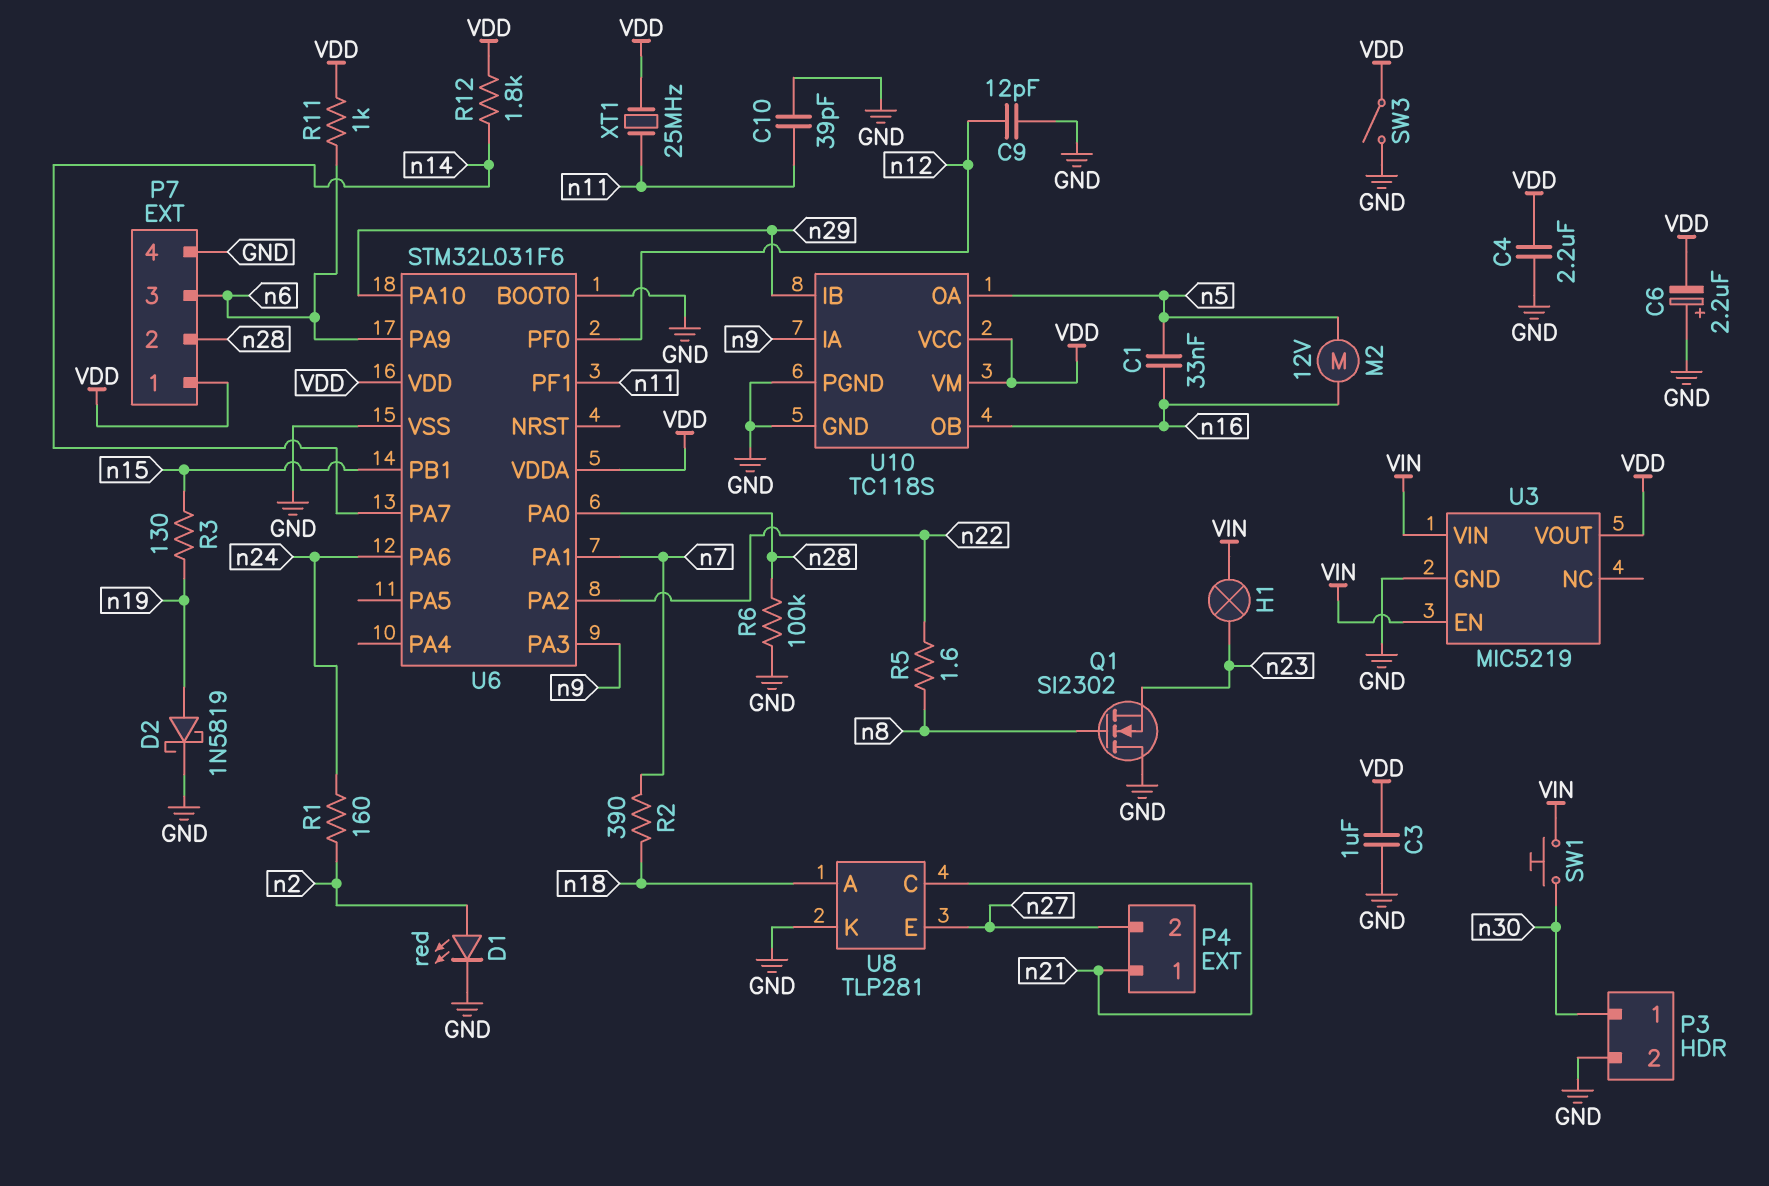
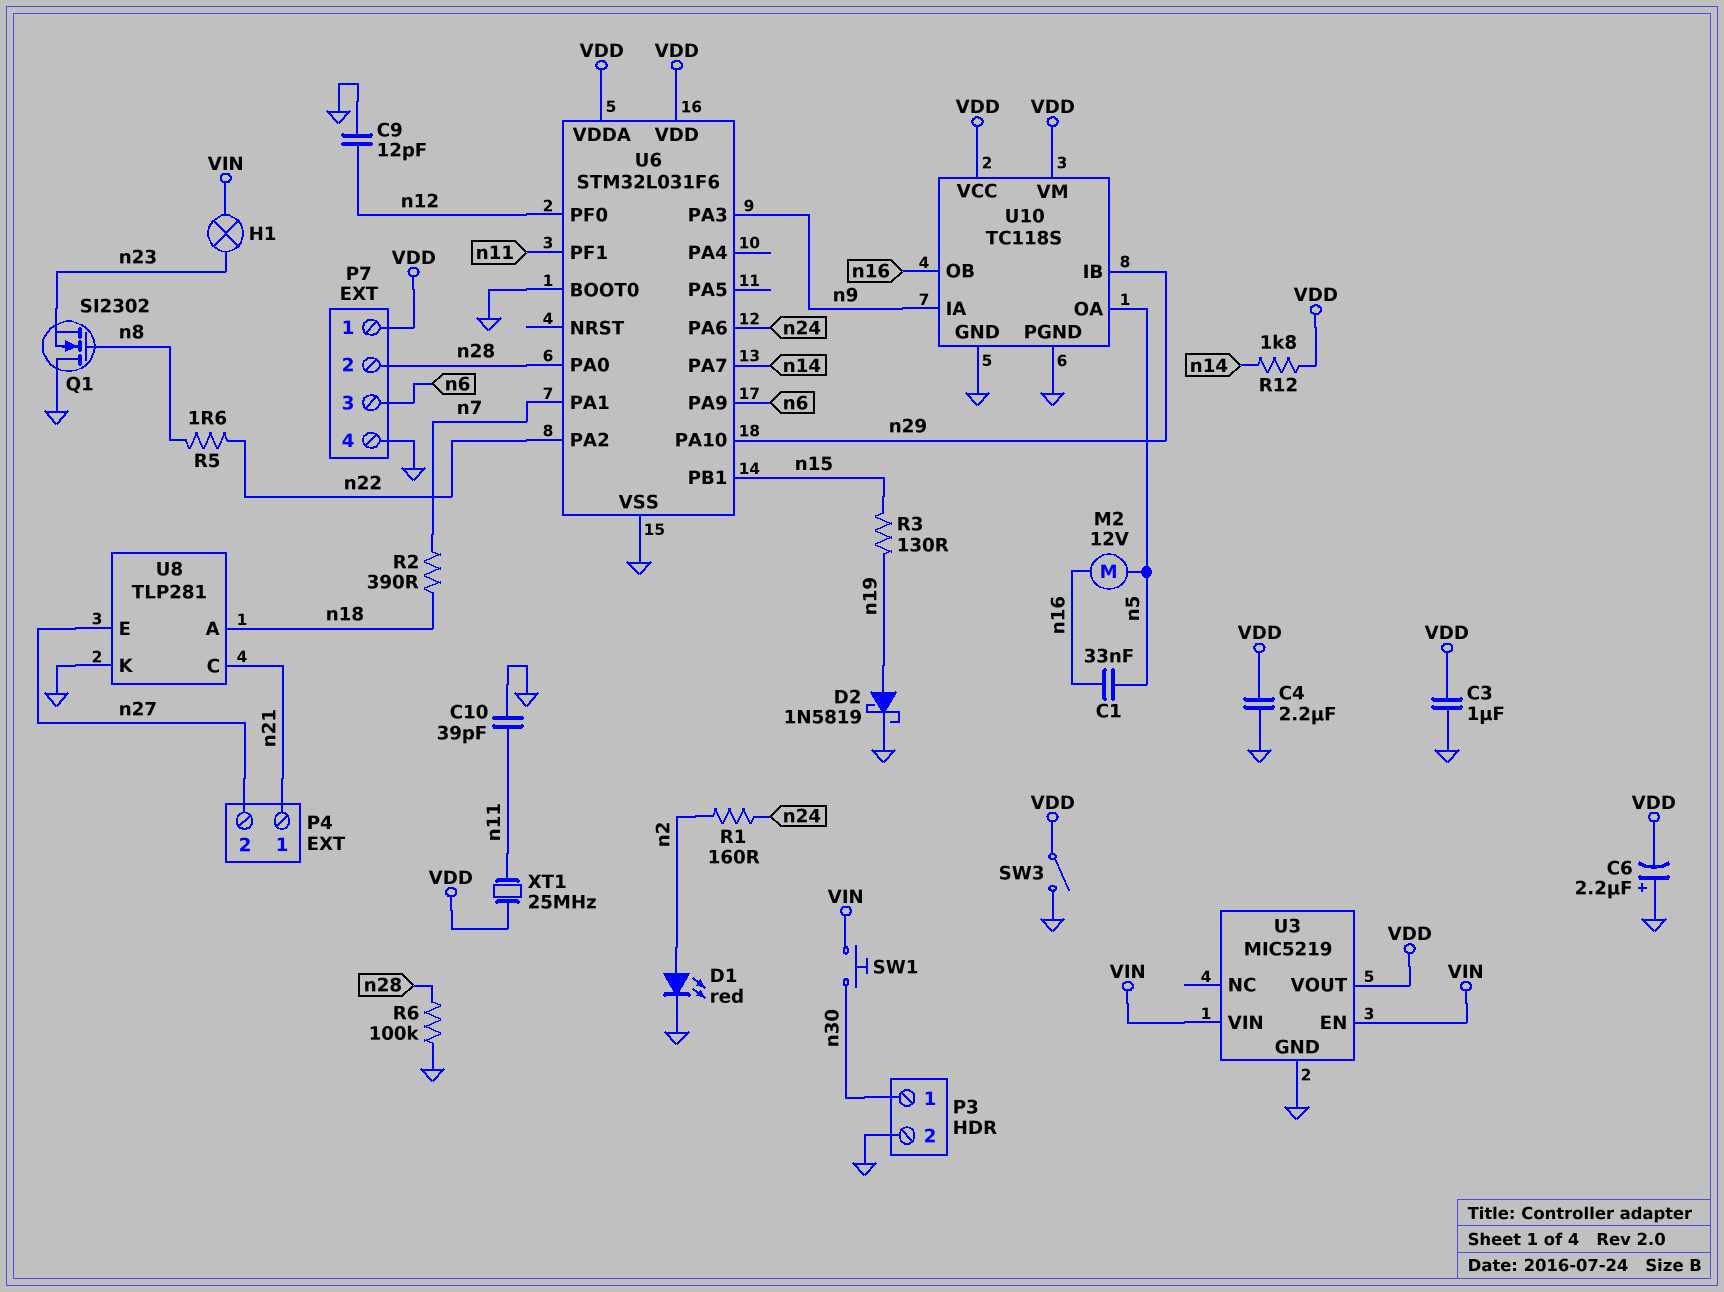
R11: 1k (VDD, n6) -> none

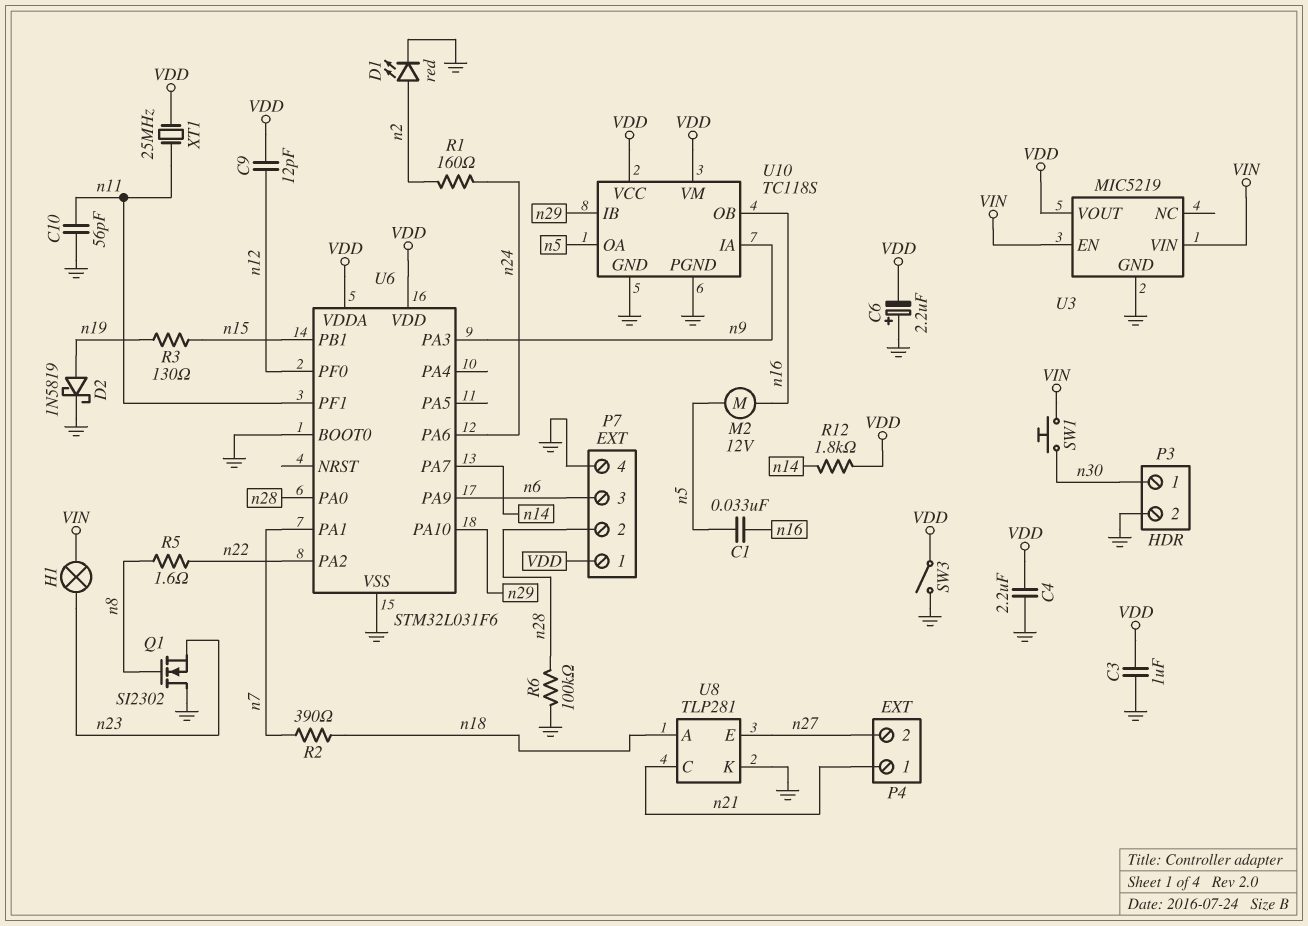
C9: 12pF (GND, n12) -> 12pF (VDD, n12)
C10: 39pF (GND, n11) -> 56pF (GND, n11)

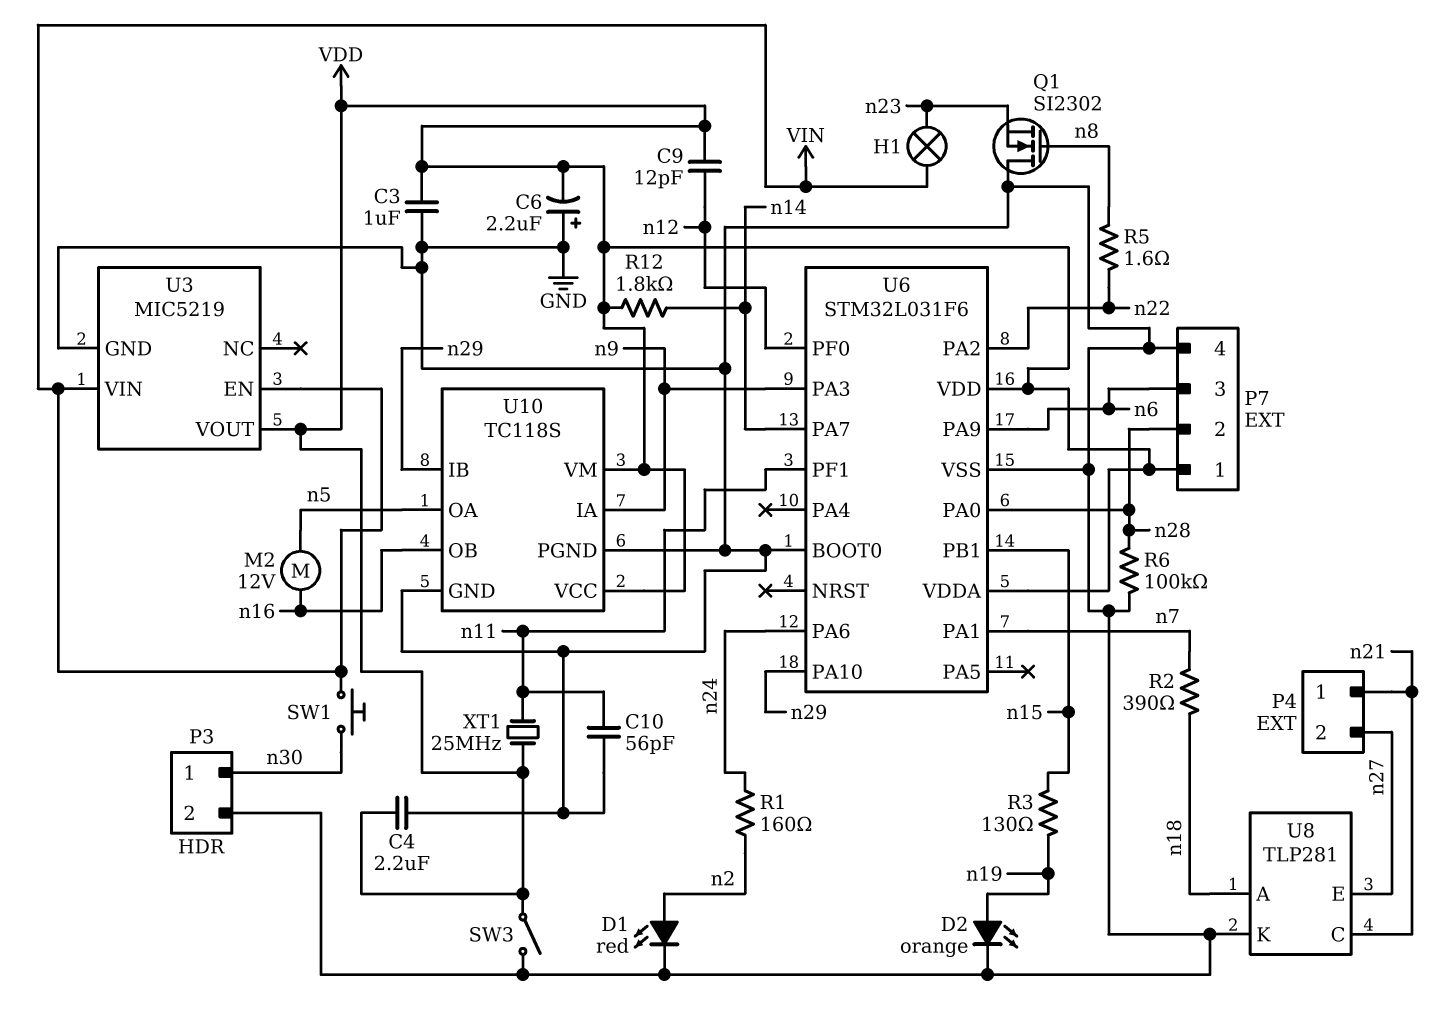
C1: 33nF (n5, n16) -> none
D2: schottky 1N5819 (A n19, K GND) -> LED orange (A n19, K GND)

